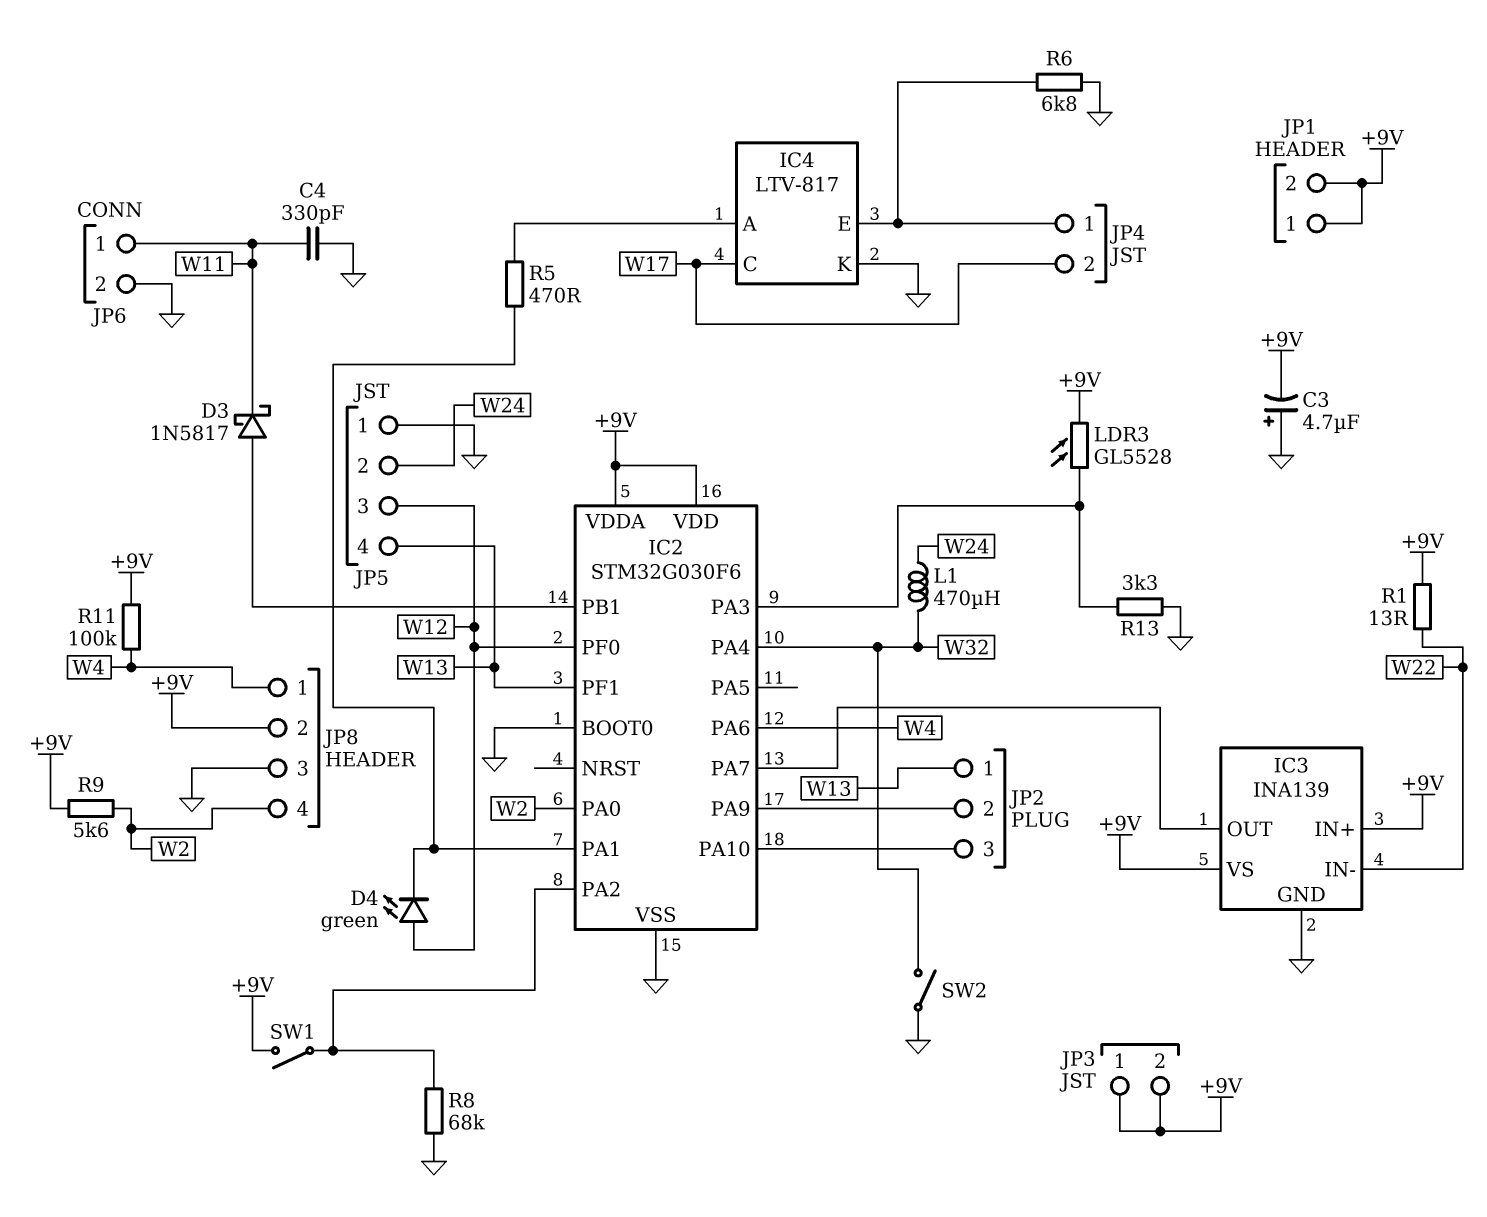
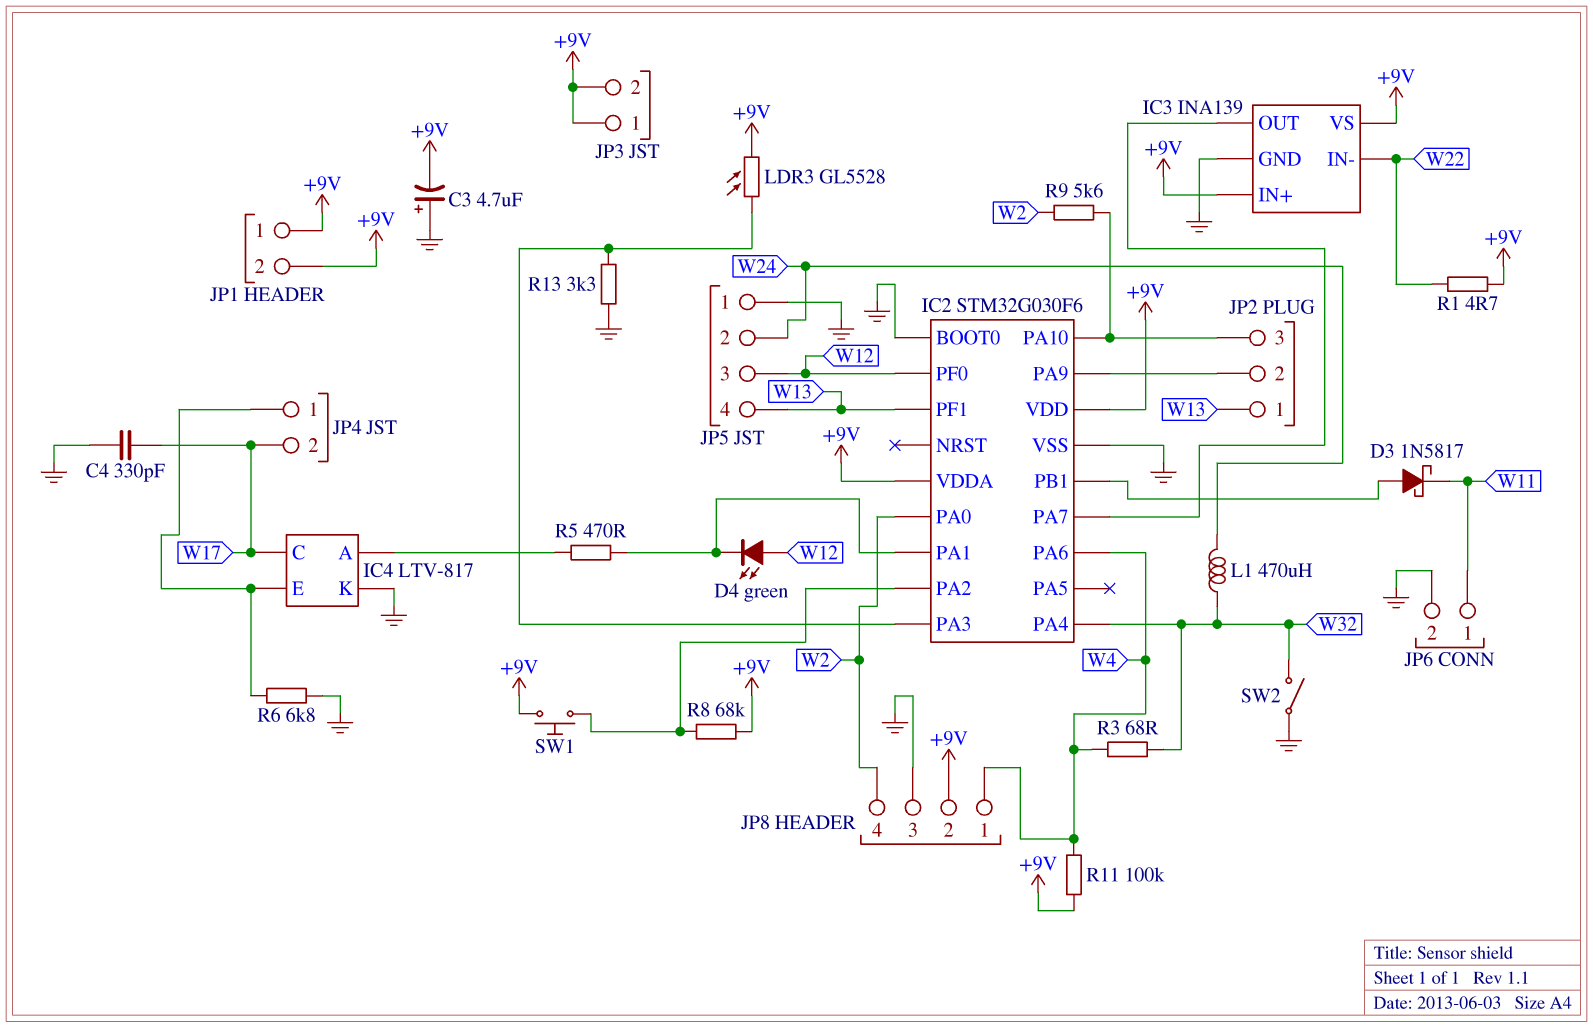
C4: 330pF (GND, W11) -> 330pF (GND, W17)
R1: 13 (+9V, W22) -> 4.7 (+9V, W22)
R3: none -> 68 (W4, W32)
R8: 68k (GND, IC2/PA2) -> 68k (+9V, IC2/PA2)
R9: 5.6k (+9V, W2) -> 5.6k (IC2/PA10, W2)
SW1: switch (+9V, IC2/PA2) -> button (+9V, IC2/PA2)

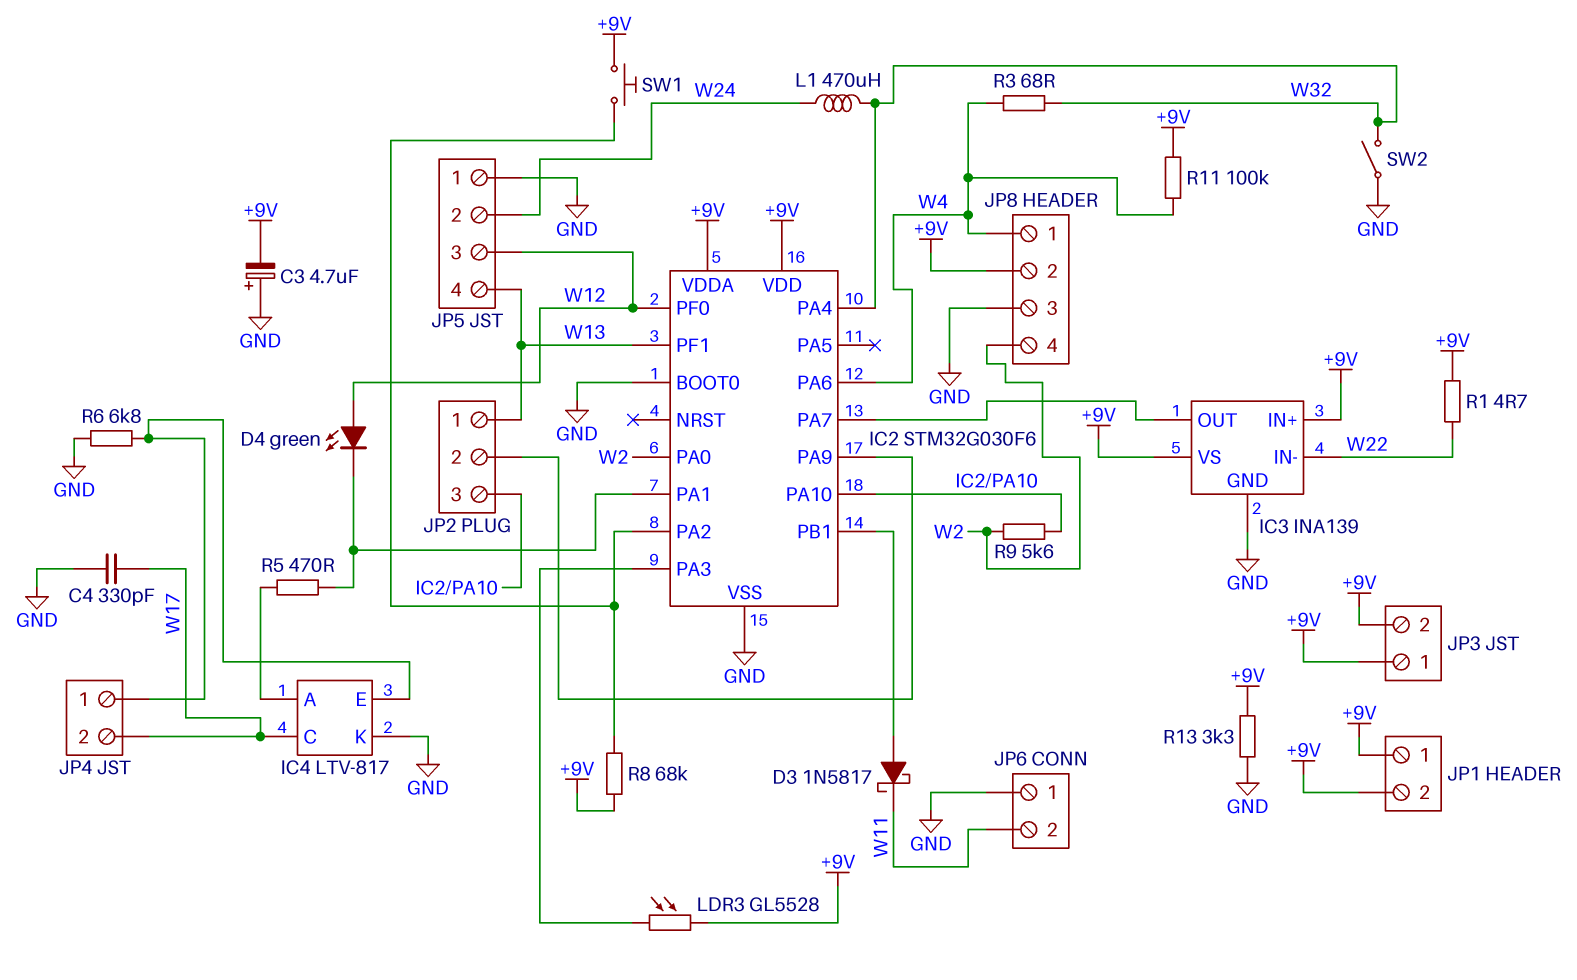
JP6 pin 1: W11 -> GND
JP6 pin 2: GND -> W11
R13: 3.3k (GND, IC2/PA3) -> 3.3k (+9V, GND)

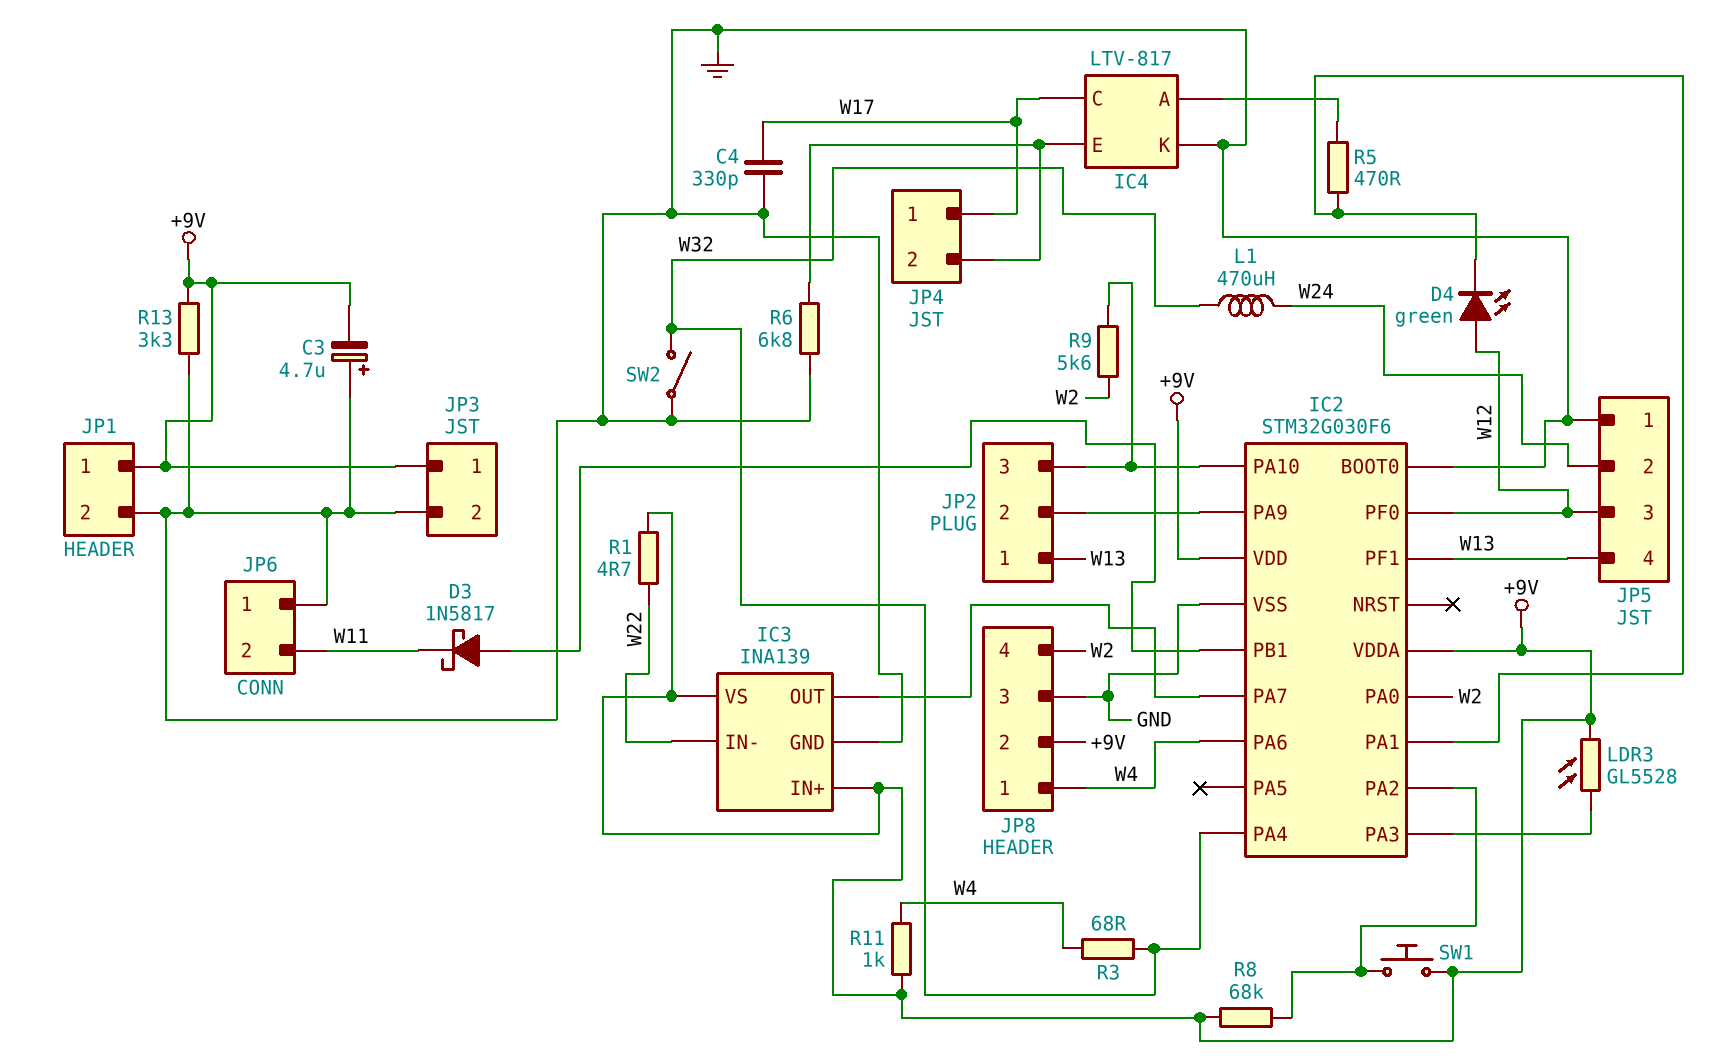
JP1 pin 2: +9V -> GND
JP3 pin 2: +9V -> GND
JP4 pin 1: IC4/E -> W17
JP4 pin 2: W17 -> IC4/E
R11: 100k (+9V, W4) -> 1k (+9V, W4)

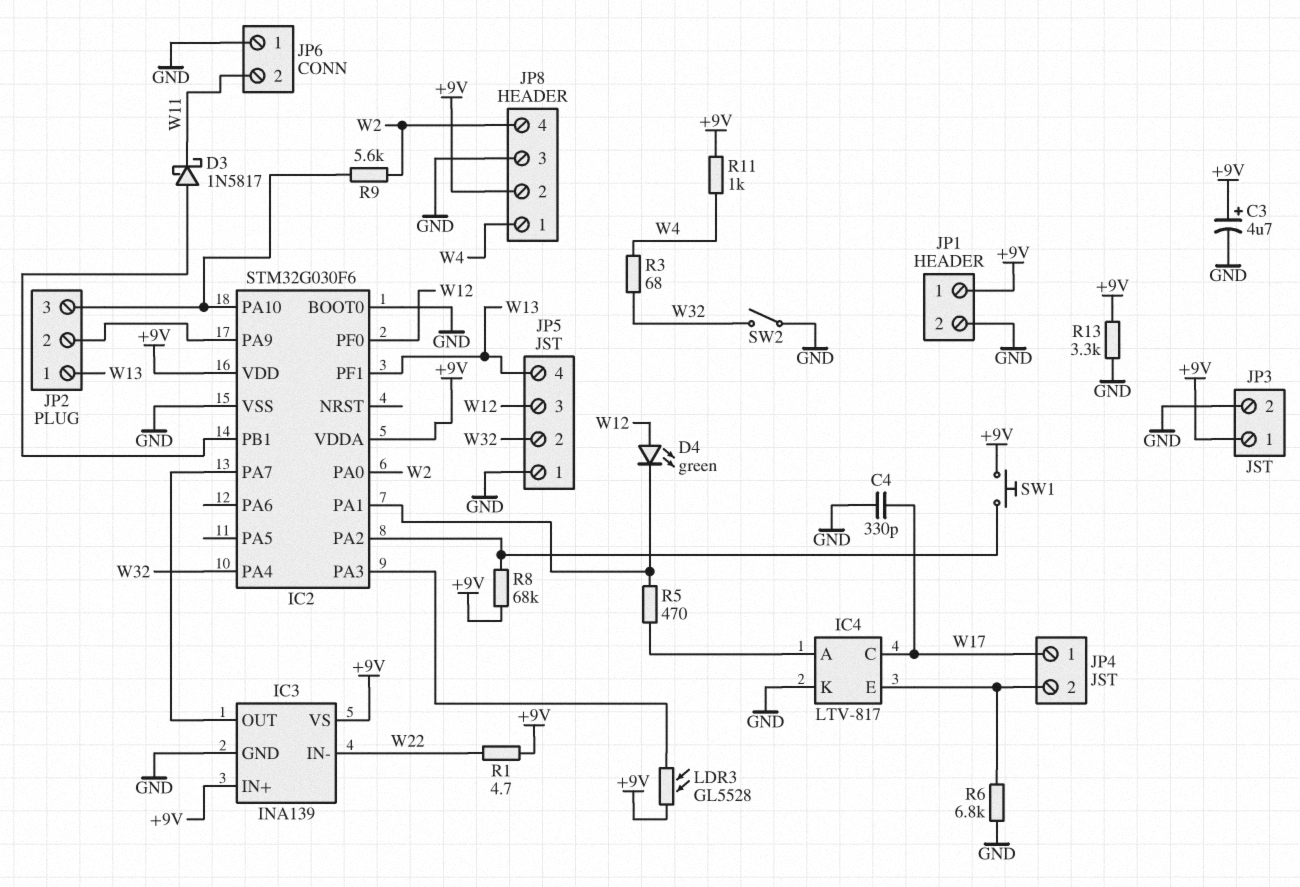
C3: 4.7uF (plus GND, minus +9V) -> 4.7uF (plus +9V, minus GND)
IC2 pin PA6: W4 -> none
JP5 pin 2: W24 -> W32
L1: 470uH (W24, W32) -> none

